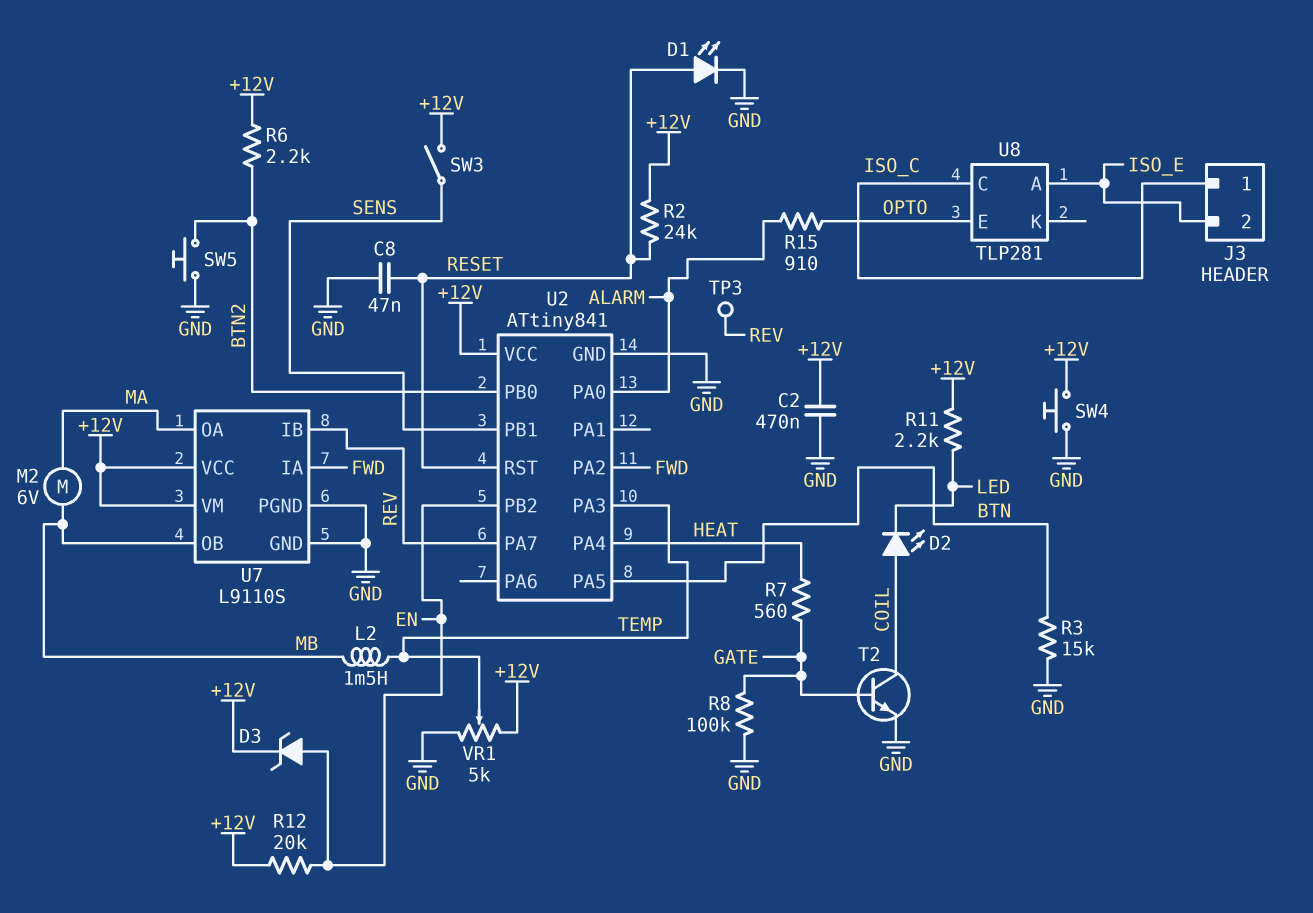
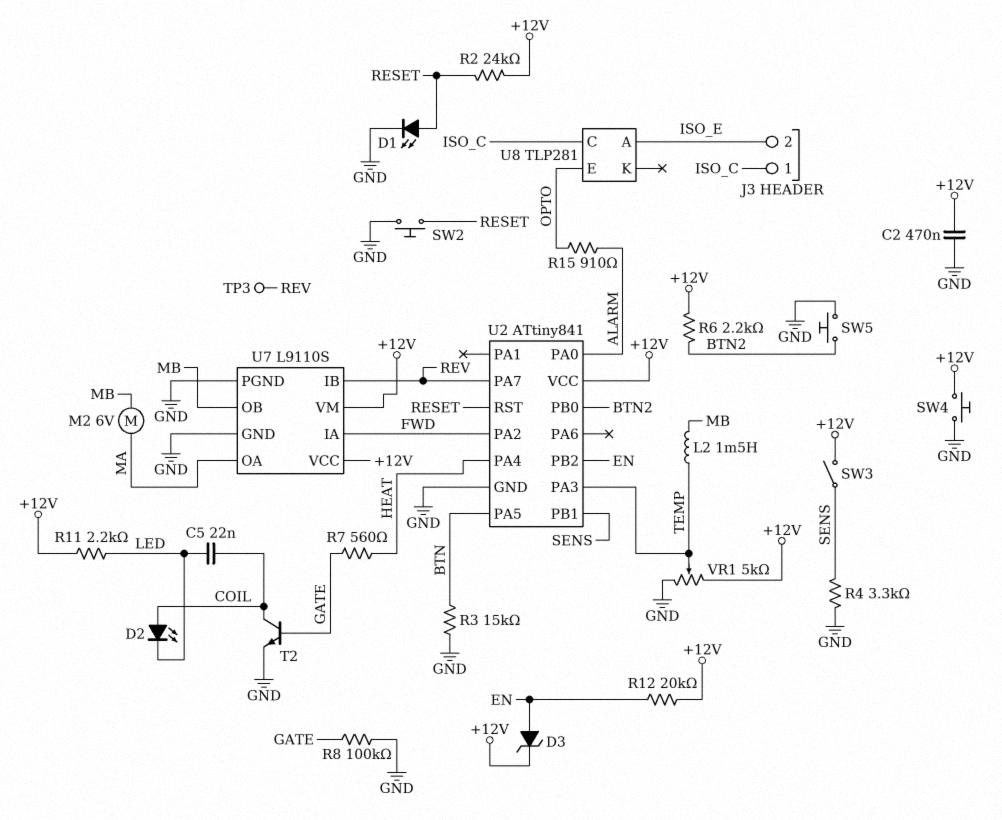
C5: none -> 22nF (COIL, LED)
C8: 47nF (GND, RESET) -> none
R4: none -> 3.3k (GND, SENS)
SW2: none -> button (GND, RESET)

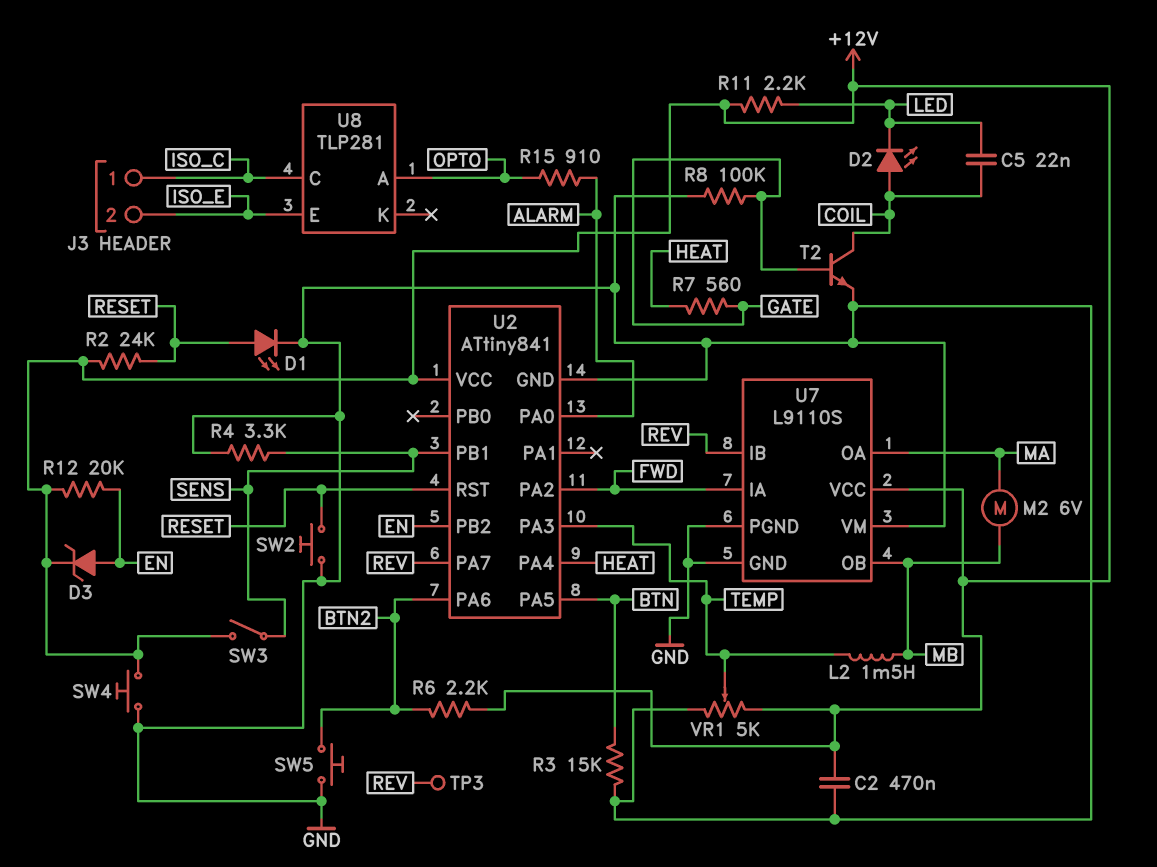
U2 pin PA6: none -> BTN2
U2 pin PB0: BTN2 -> none
U7 pin VM: +12V -> GND
U8 pin A: ISO_E -> OPTO
U8 pin E: OPTO -> ISO_E

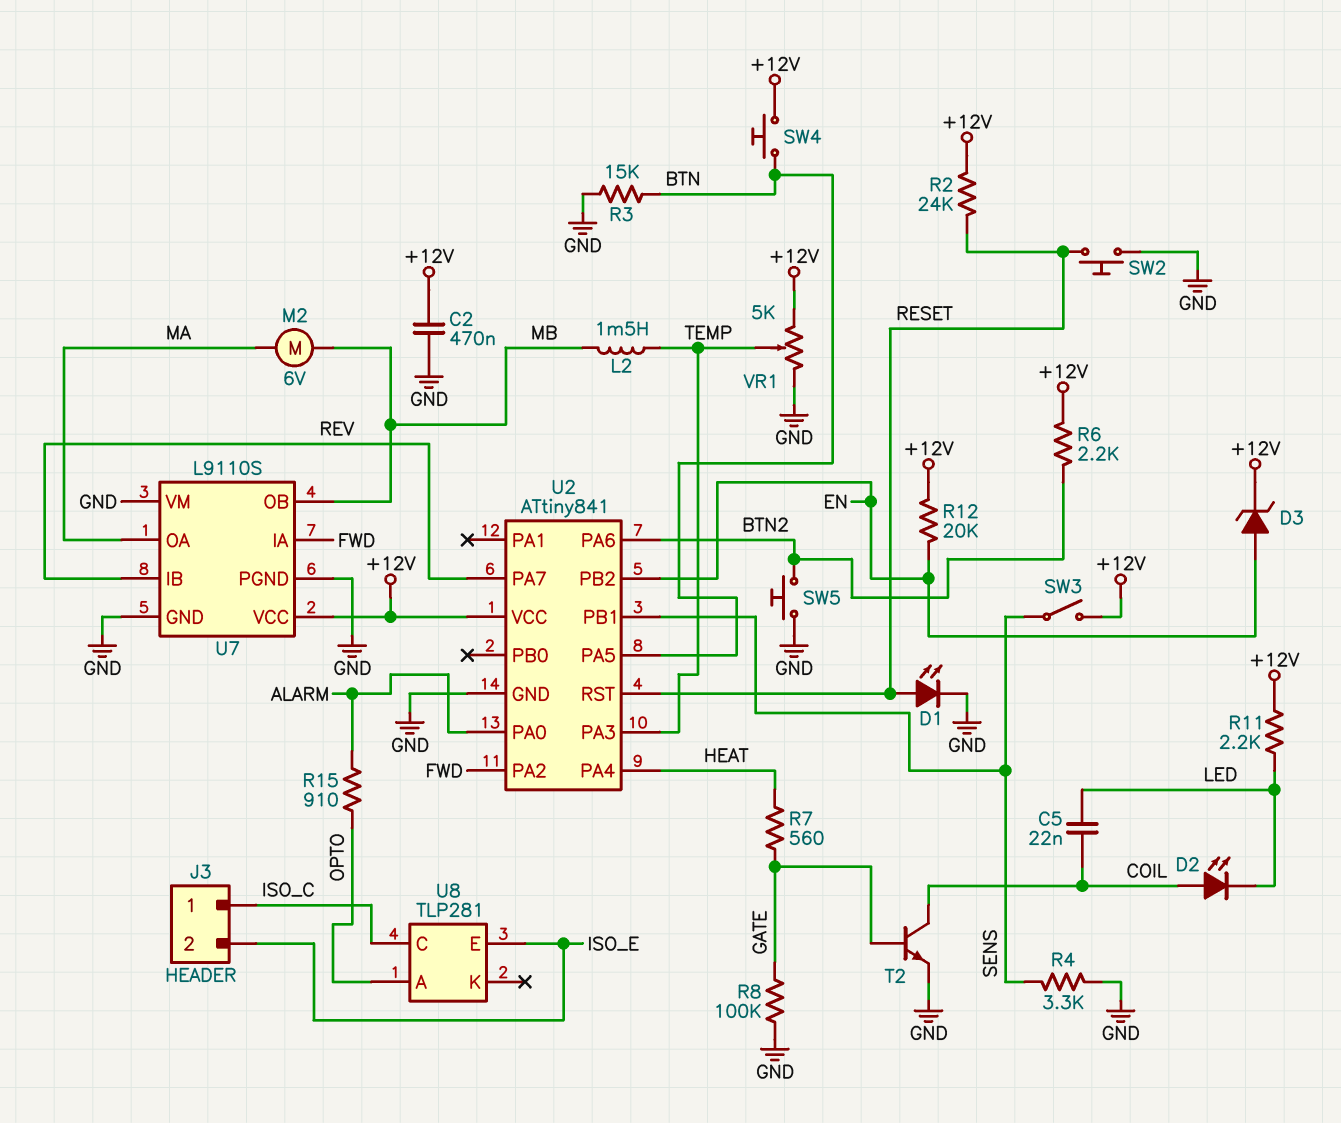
SW4: button (+12V, GND) -> button (+12V, BTN)
TP3: test point (REV) -> none

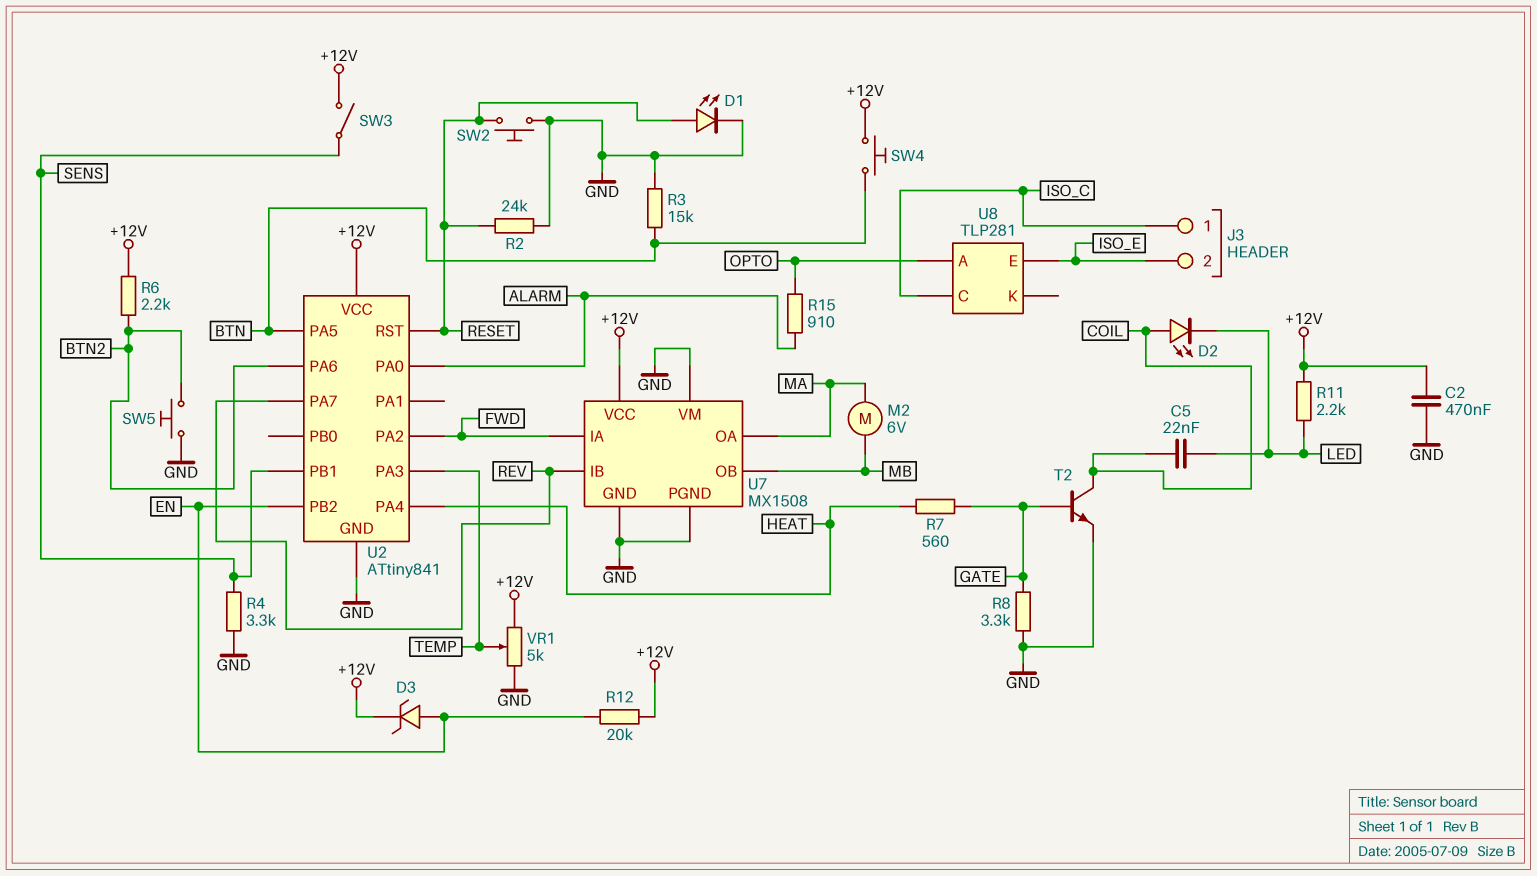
L2: 1.5mH (MB, TEMP) -> none
R2: 24k (+12V, RESET) -> 24k (GND, RESET)
R8: 100k (GATE, GND) -> 3.3k (GATE, GND)
U7: L9110S -> MX1508

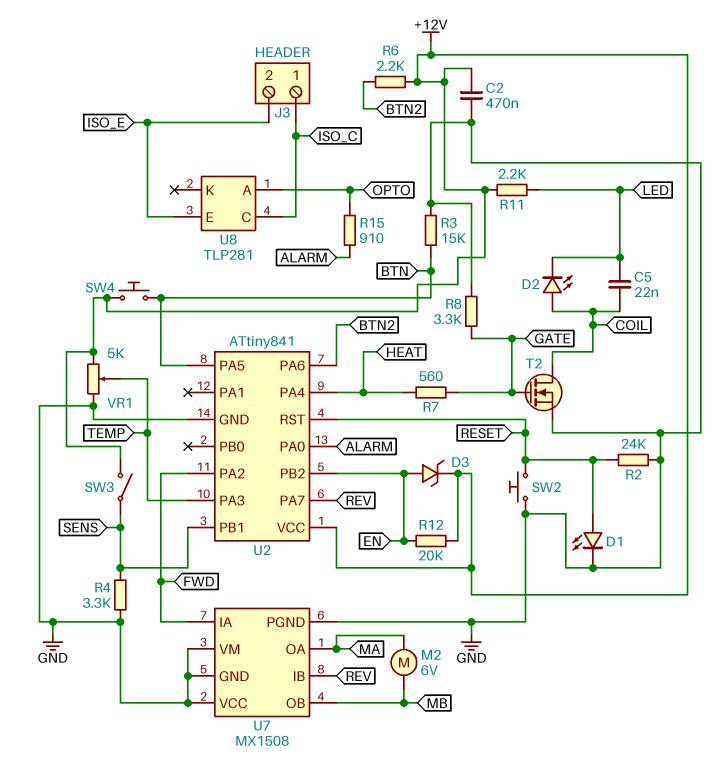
SW5: button (BTN2, GND) -> none
T2: NPN (B GATE, C COIL, E GND) -> NMOS (G GATE, D COIL, S GND)
U7 pin VCC: +12V -> GND

